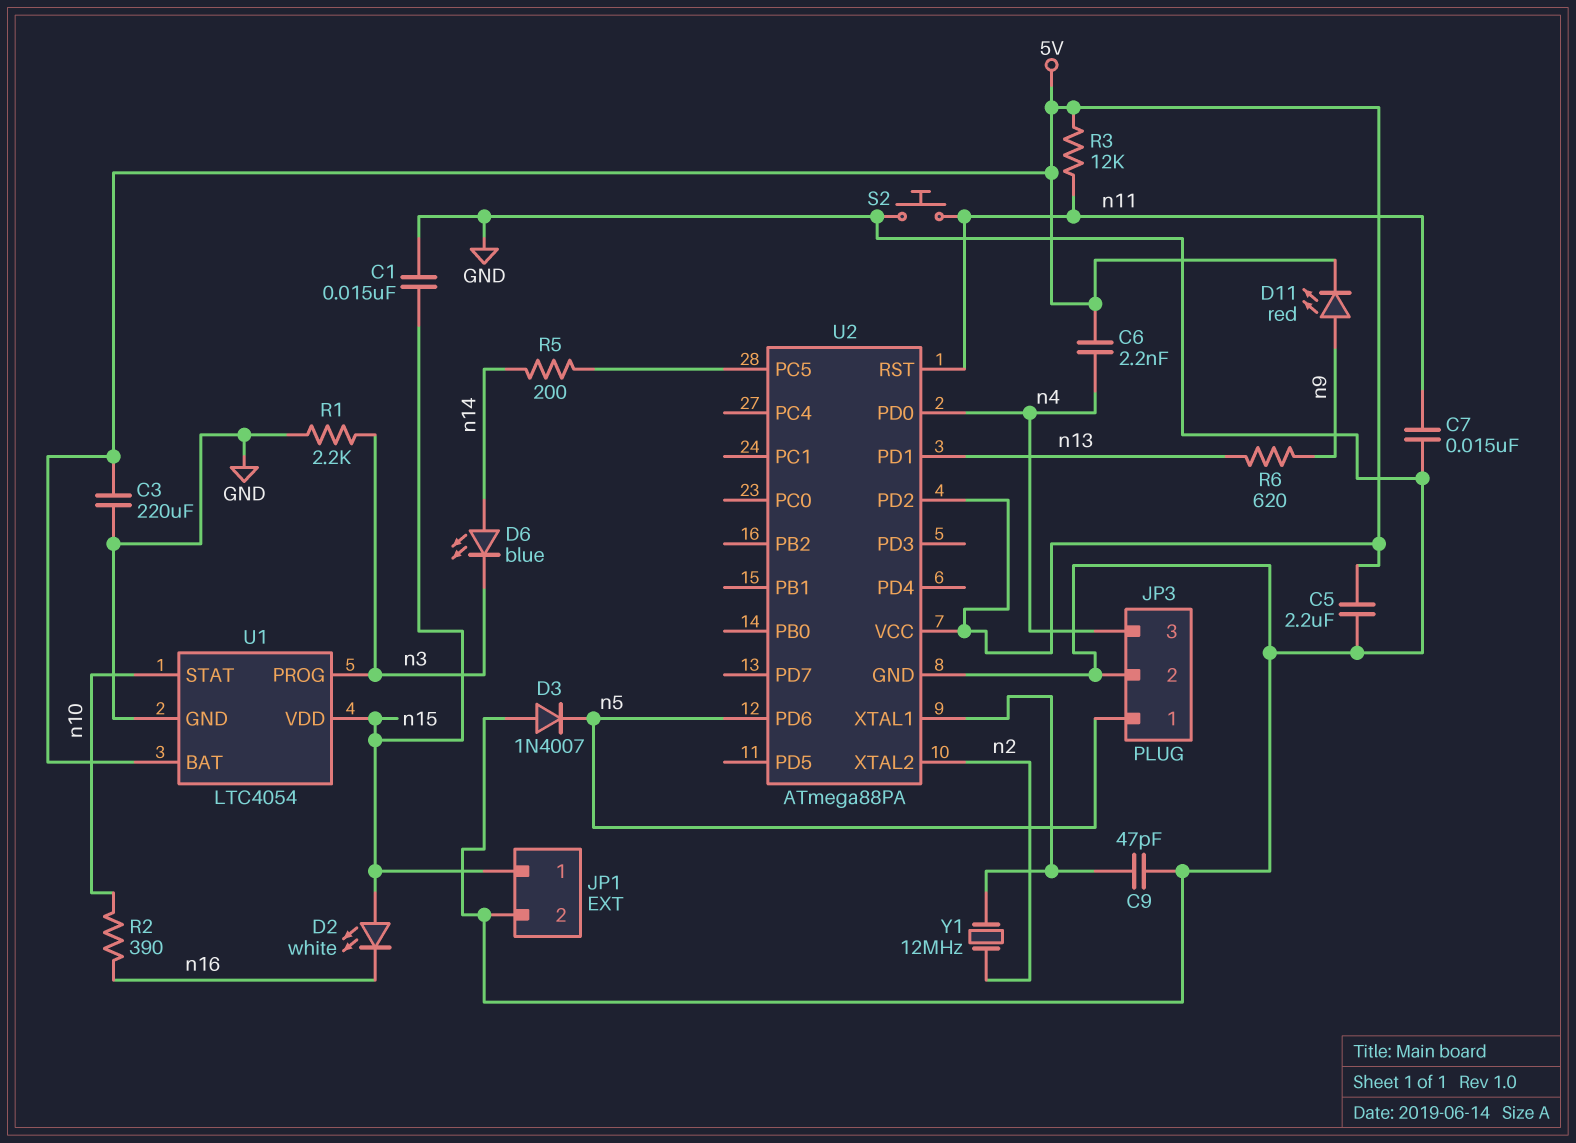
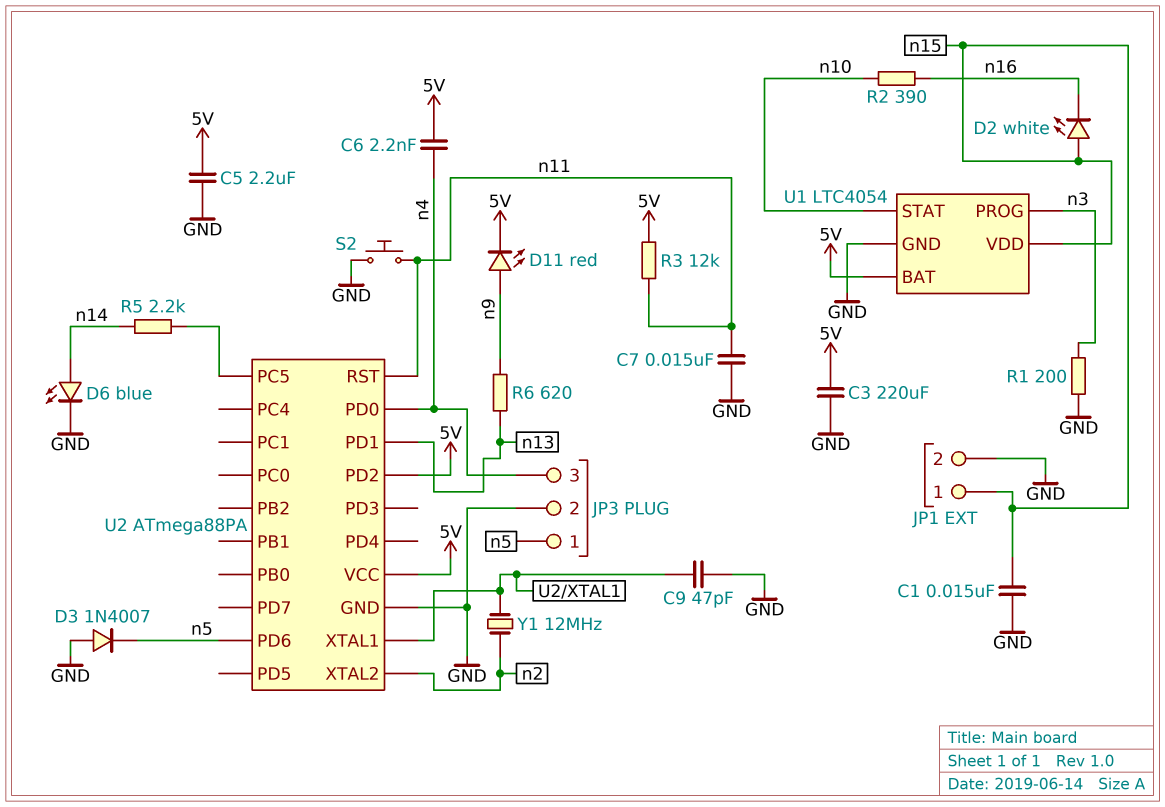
D6: LED blue (A n14, K n3) -> LED blue (A n14, K GND)
R1: 2.2k (GND, n3) -> 200 (GND, n3)
R5: 200 (U2/PC5, n14) -> 2.2k (U2/PC5, n14)

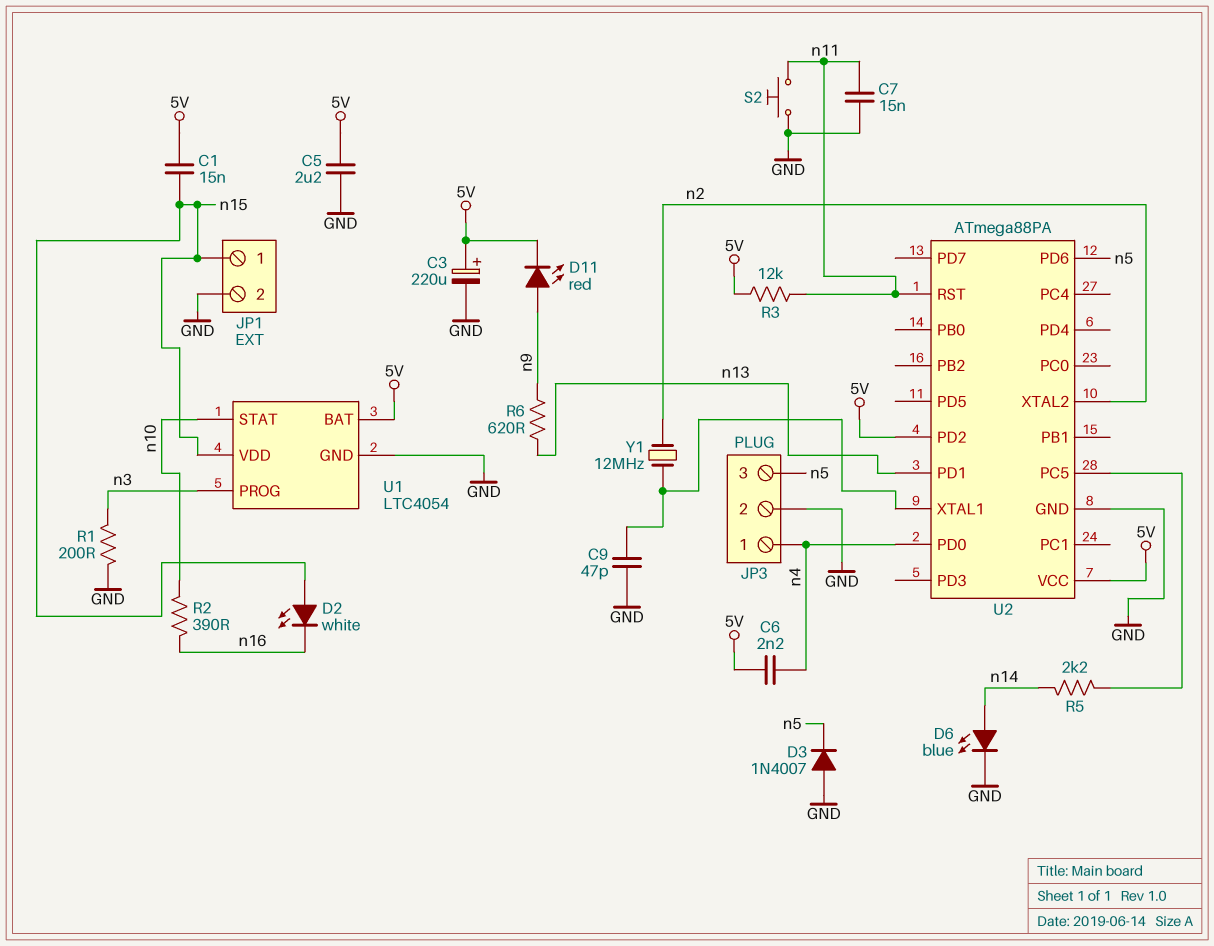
C1: 15nF (GND, n15) -> 15nF (5V, n15)
C3: 220uF (5V, GND) -> 220uF (plus 5V, minus GND)
JP3 pin 1: n5 -> n4
JP3 pin 3: n4 -> n5

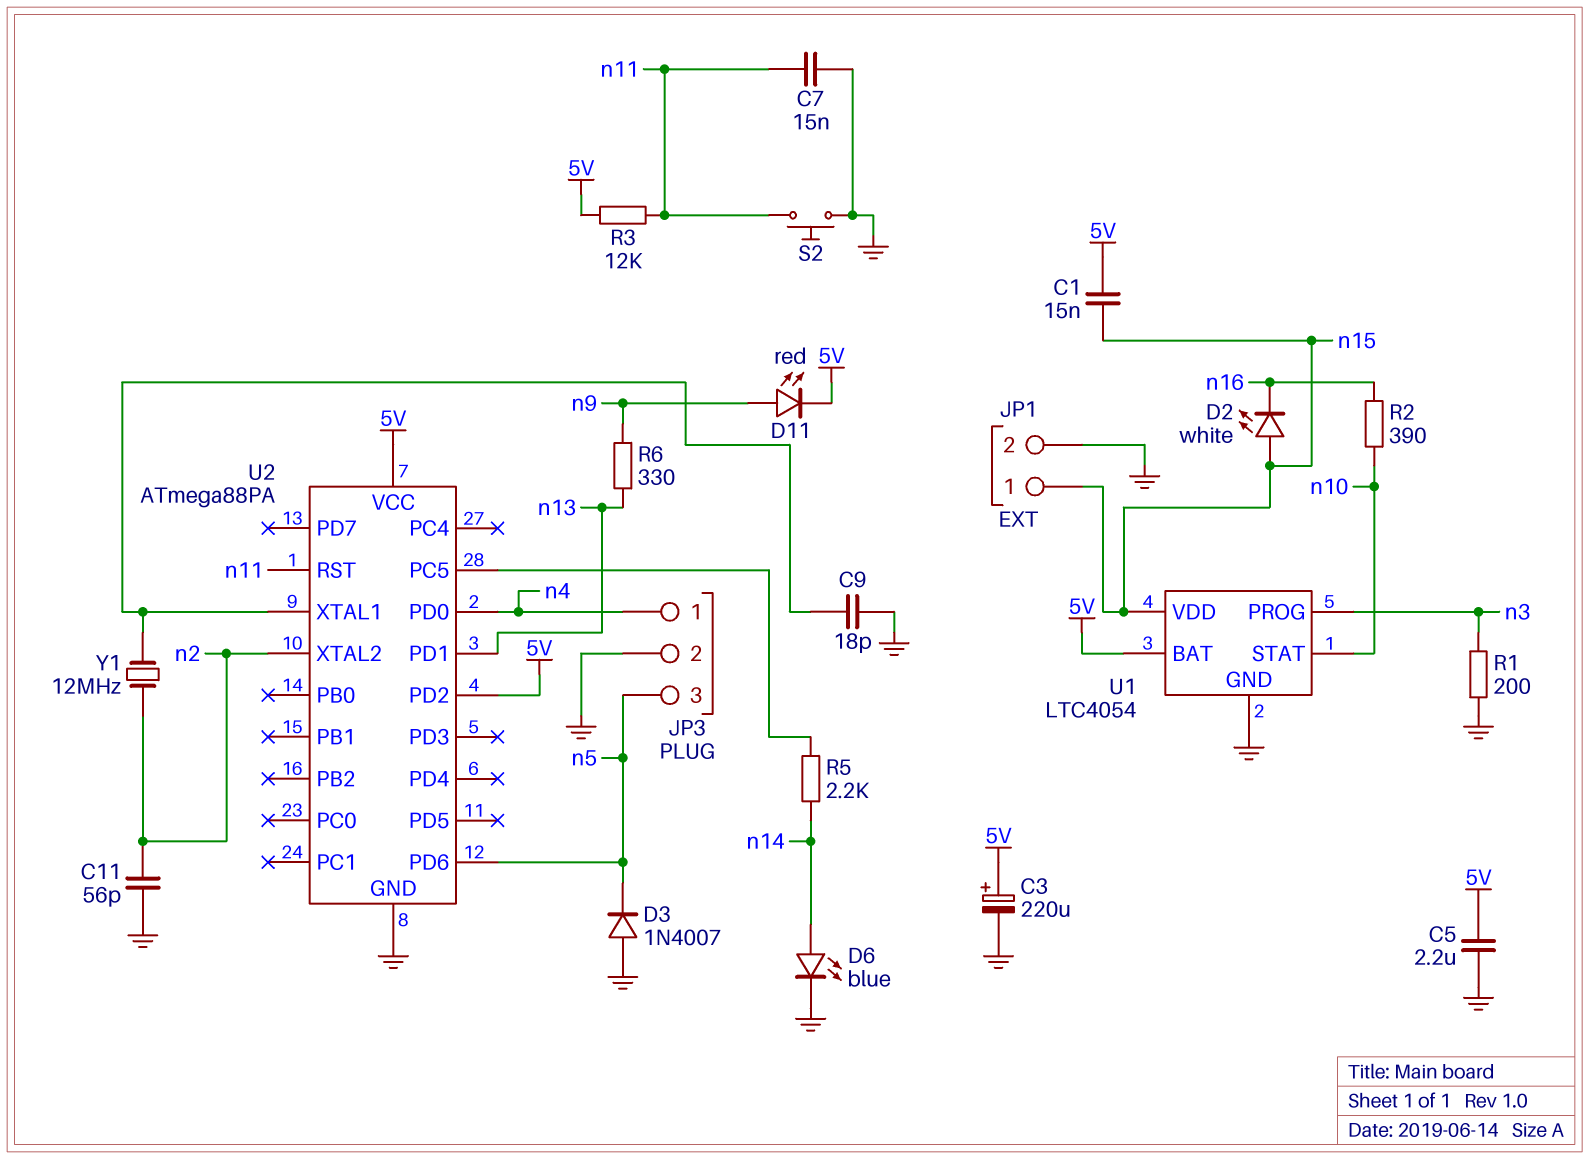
C6: 2.2nF (5V, n4) -> none
C9: 47pF (GND, U2/XTAL1) -> 18pF (GND, U2/XTAL1)
C11: none -> 56pF (GND, n2)
R6: 620 (n9, n13) -> 330 (n9, n13)

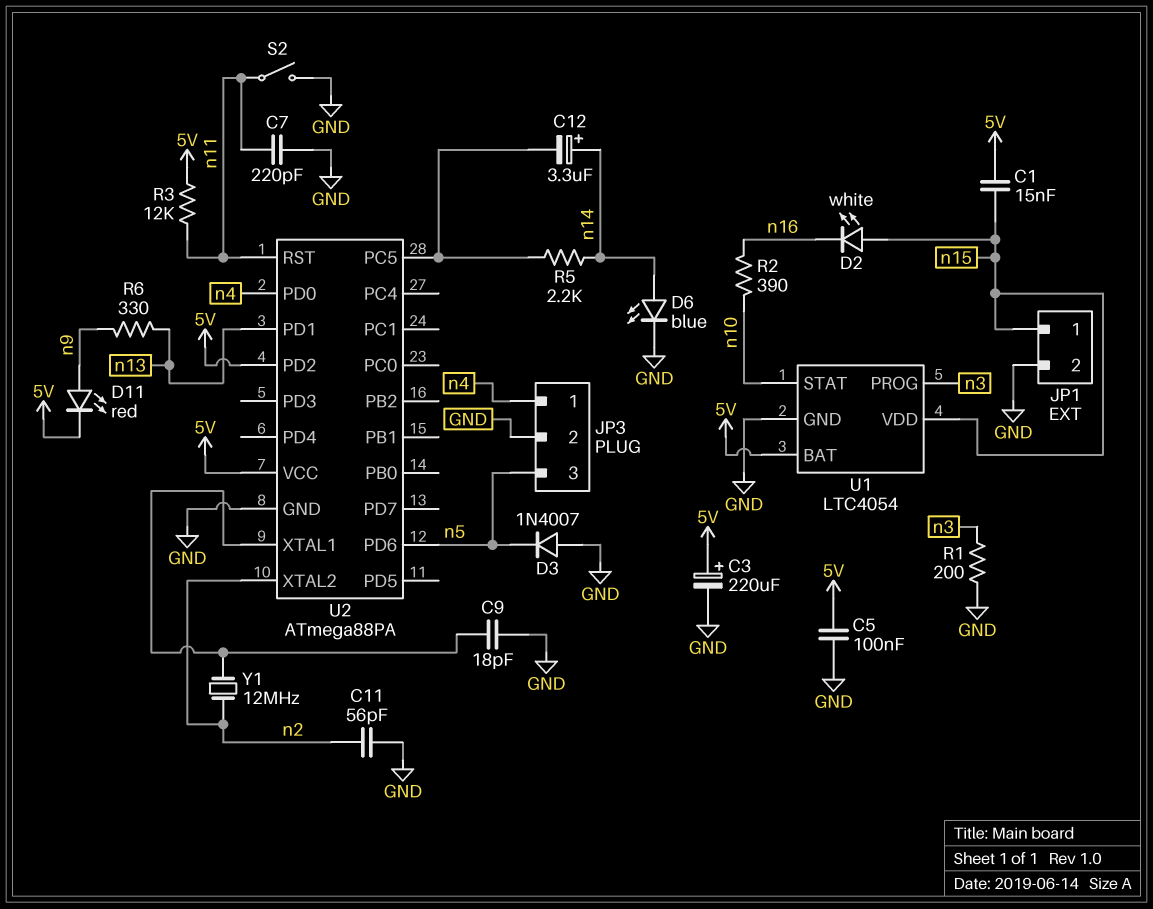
C5: 2.2uF (5V, GND) -> 100nF (5V, GND)
C7: 15nF (GND, n11) -> 220pF (GND, n11)
C12: none -> 3.3uF (plus n14, minus U2/PC5)
S2: button (GND, n11) -> switch (GND, n11)

